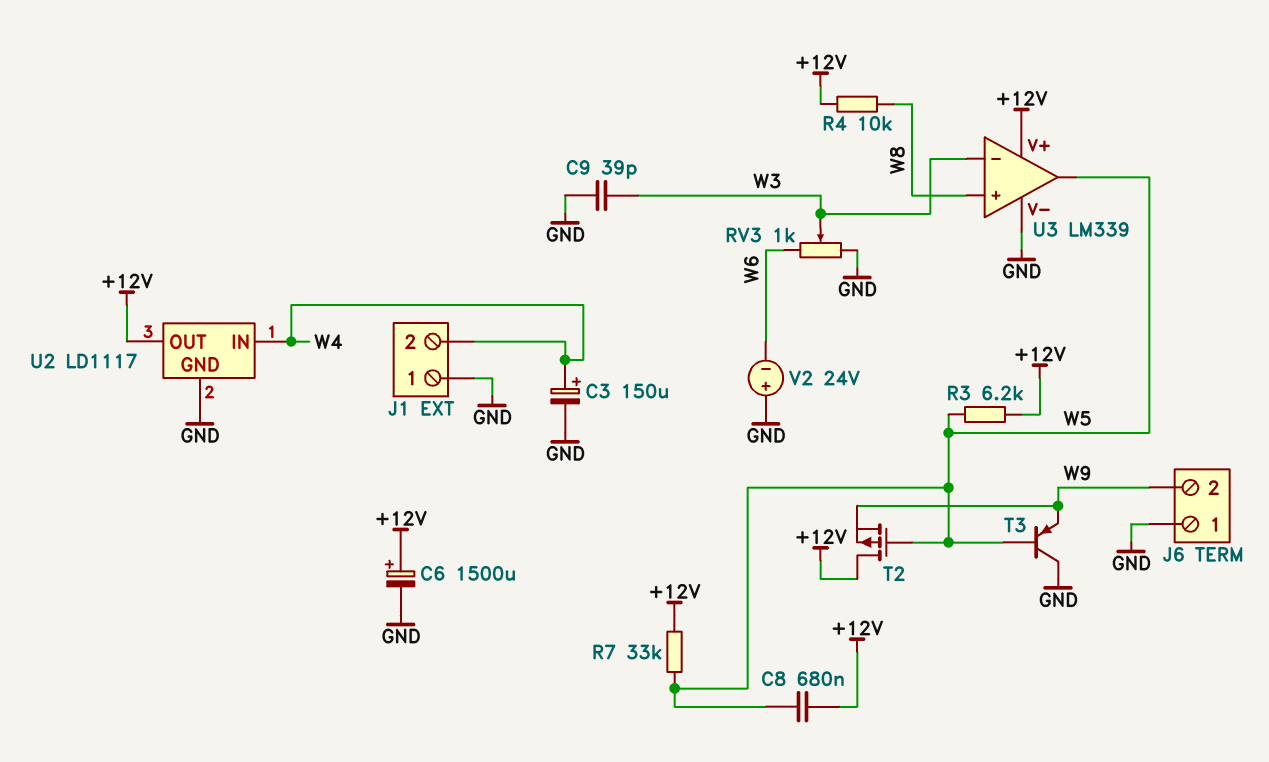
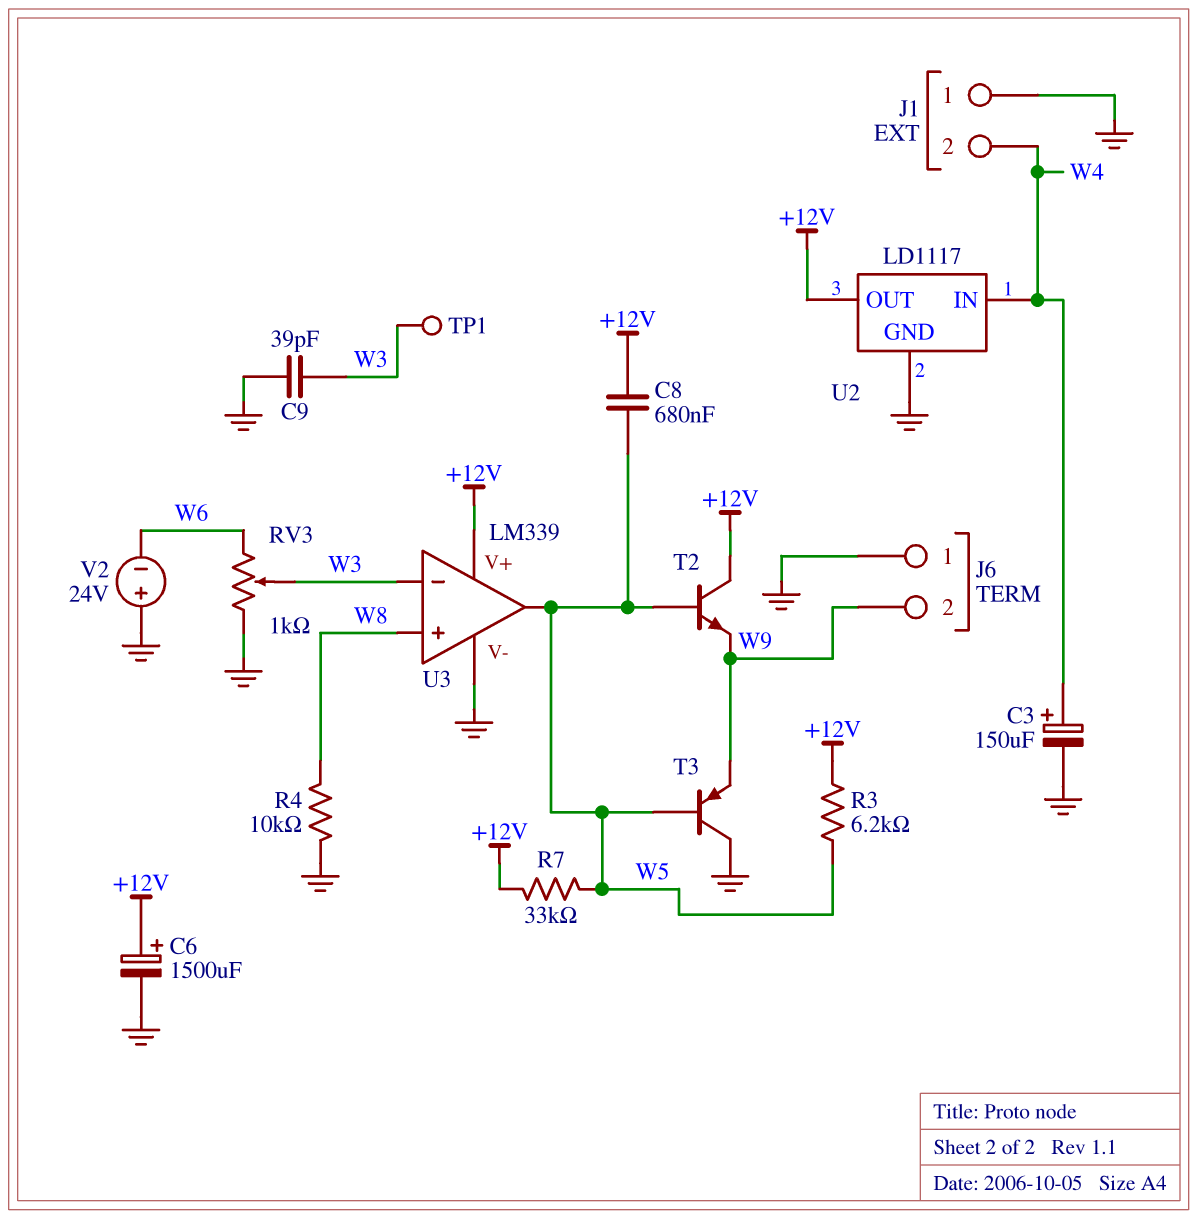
R4: 10k (+12V, W8) -> 10k (GND, W8)
T2: PMOS (G W5, D +12V, S W9) -> NPN (B W5, C +12V, E W9)
TP1: none -> test point (W3)

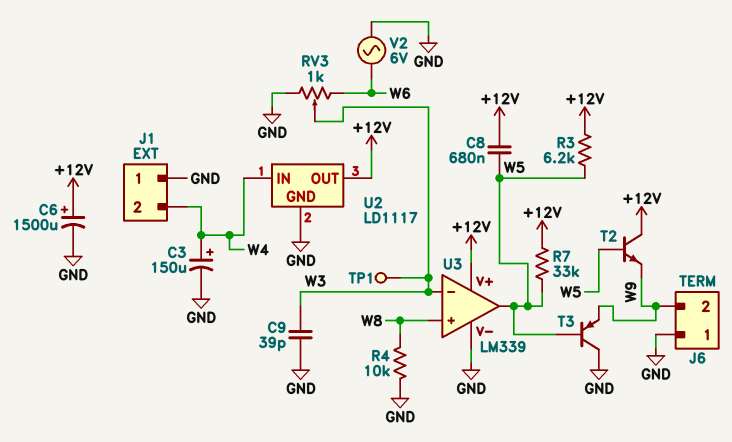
V2: 24V (plus GND, minus W6) -> AC 6V (GND, W6)

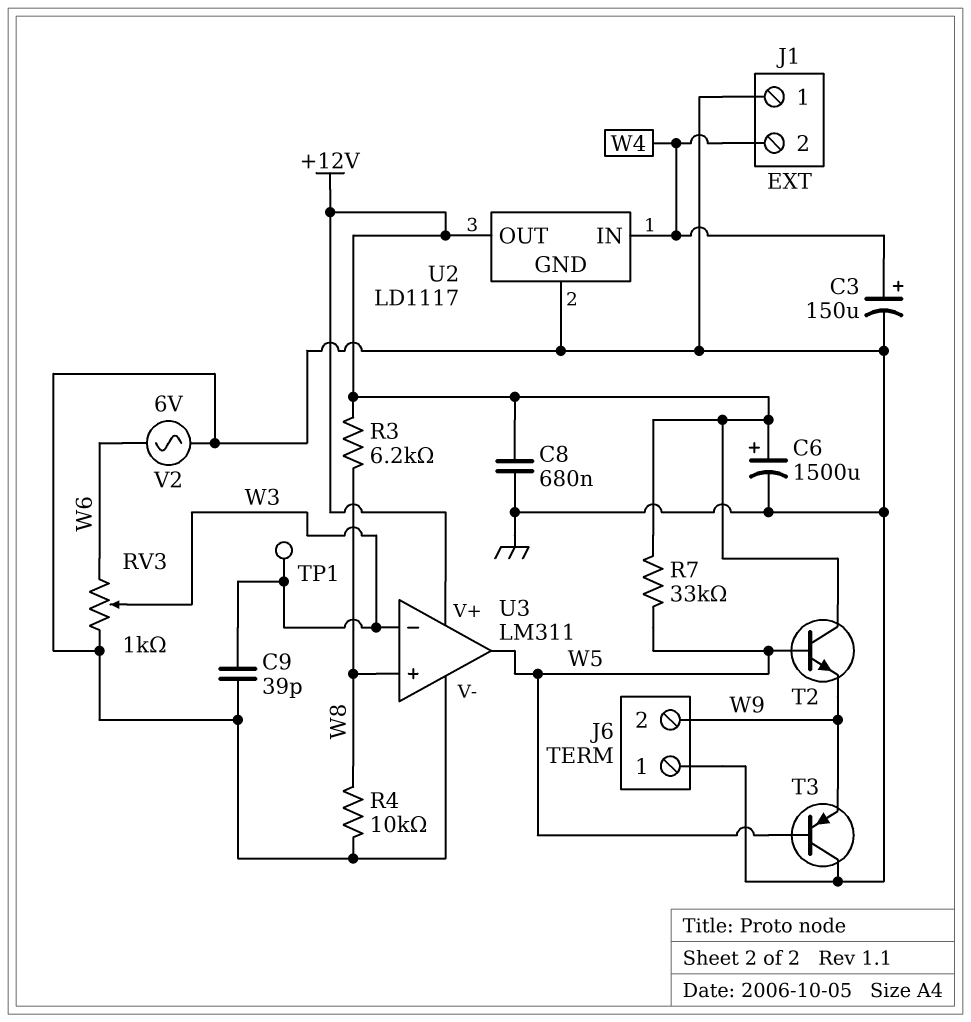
C8: 680nF (+12V, W5) -> 680nF (+12V, GND)
R3: 6.2k (+12V, W5) -> 6.2k (+12V, W8)
U3: LM339 -> LM311

